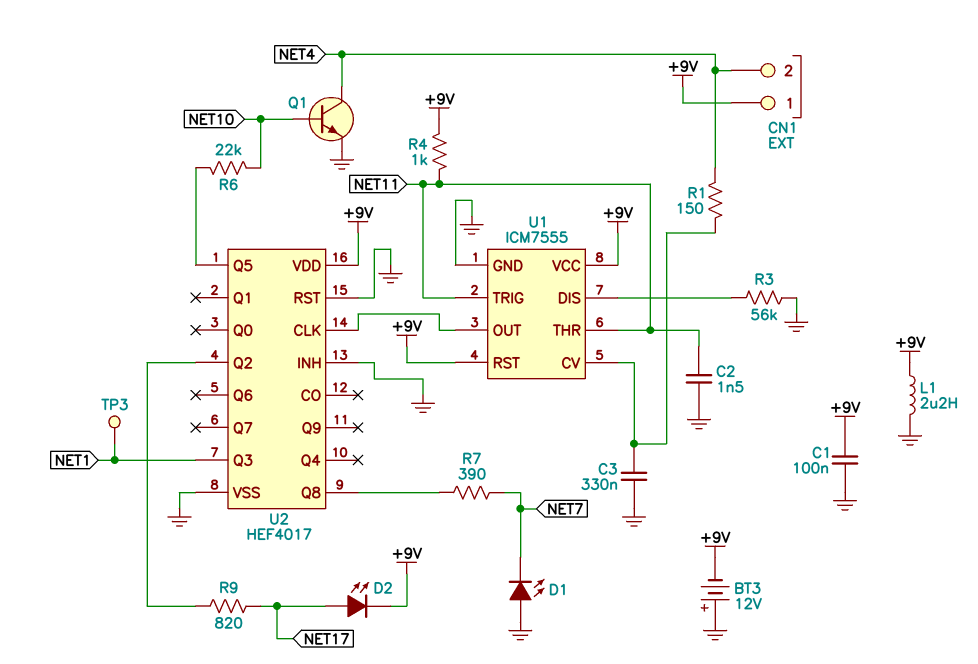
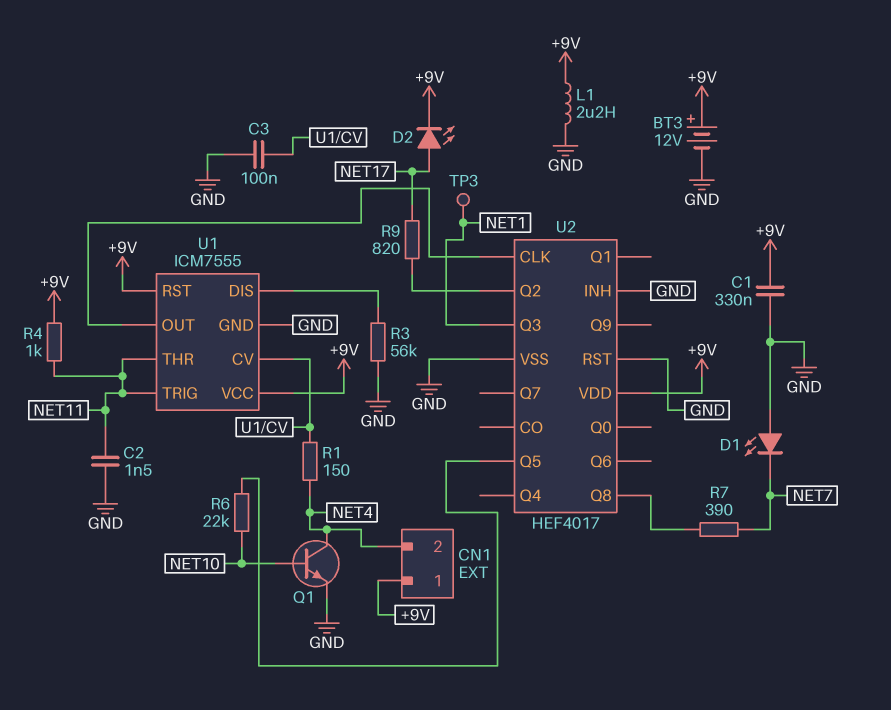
BT3: 12V (plus GND, minus +9V) -> 12V (plus +9V, minus GND)
C1: 100nF (+9V, GND) -> 330nF (+9V, GND)
C3: 330nF (GND, U1/CV) -> 100nF (GND, U1/CV)

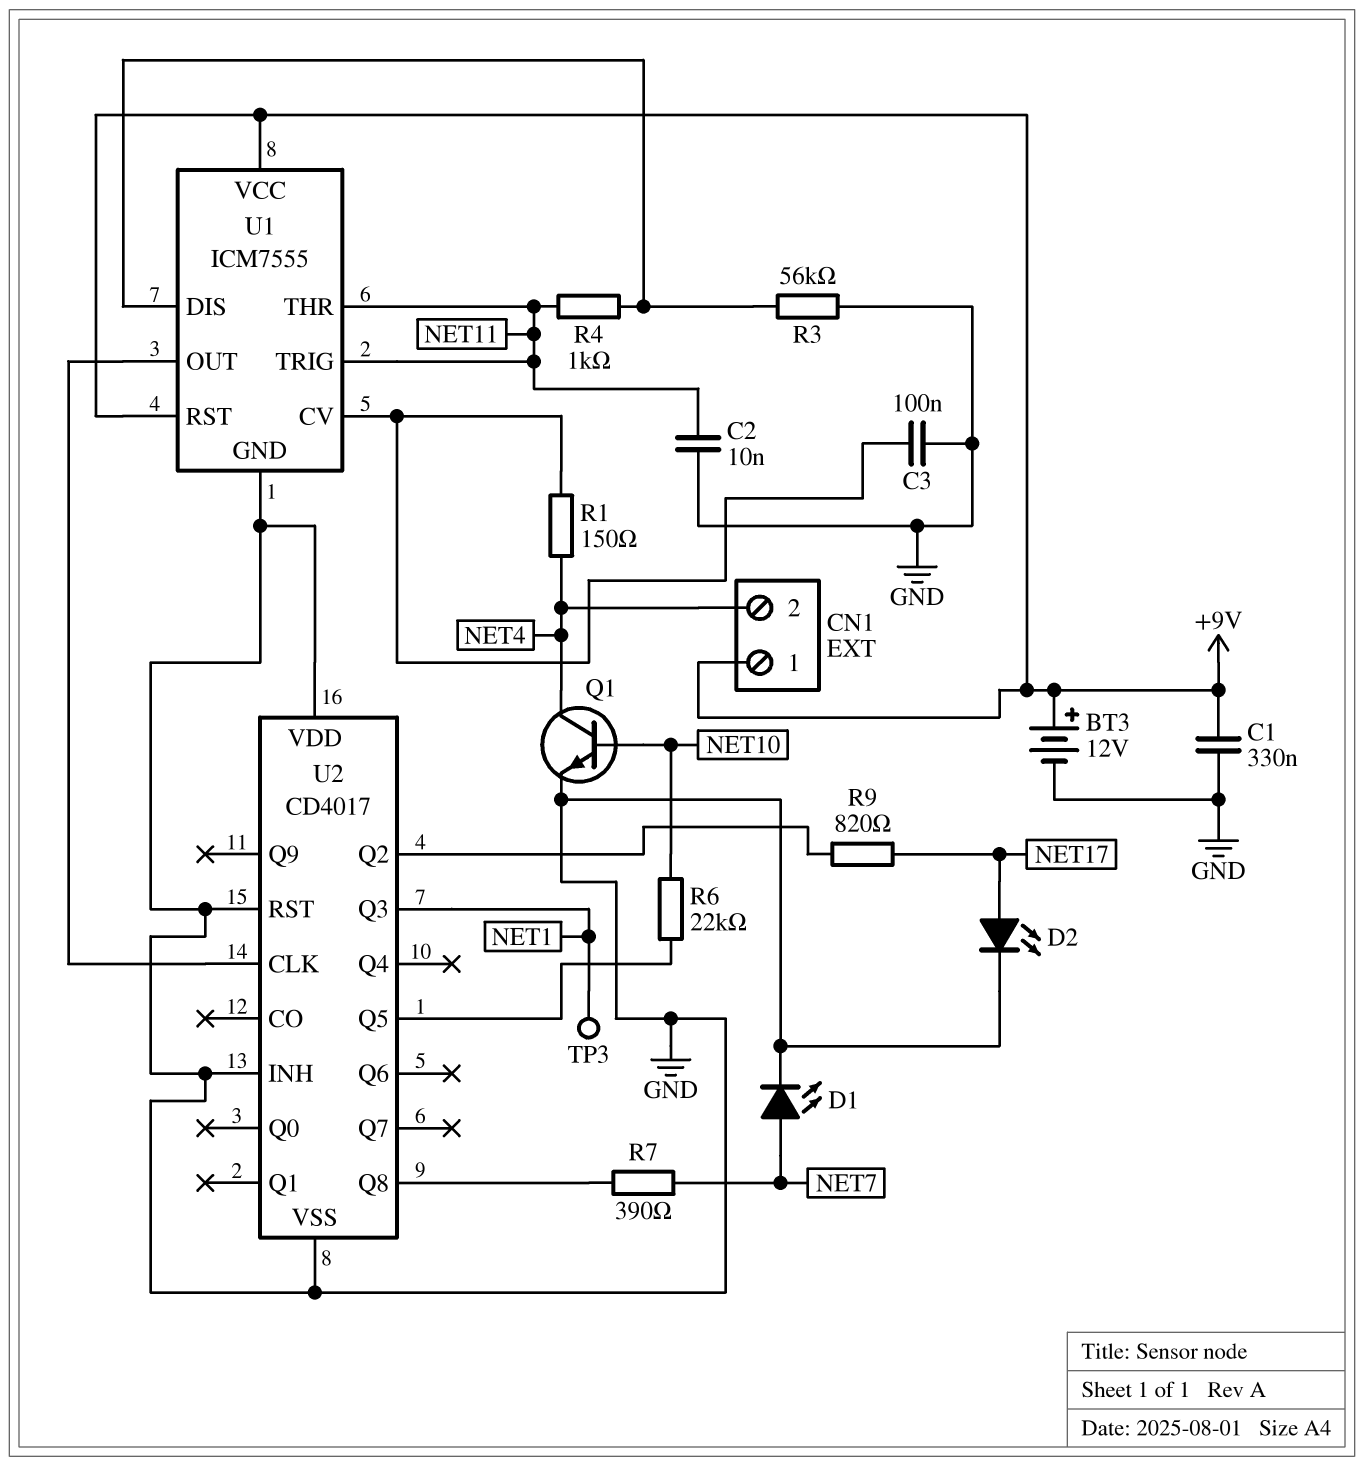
C2: 1.5nF (GND, NET11) -> 10nF (GND, NET11)
D1: LED (A GND, K NET7) -> LED (A NET7, K GND)
D2: LED (A NET17, K +9V) -> LED (A NET17, K GND)
L1: 2.2uH (+9V, GND) -> none
R4: 1k (+9V, NET11) -> 1k (NET11, U1/DIS)
U2: HEF4017 -> CD4017
U2 pin VDD: +9V -> GND

